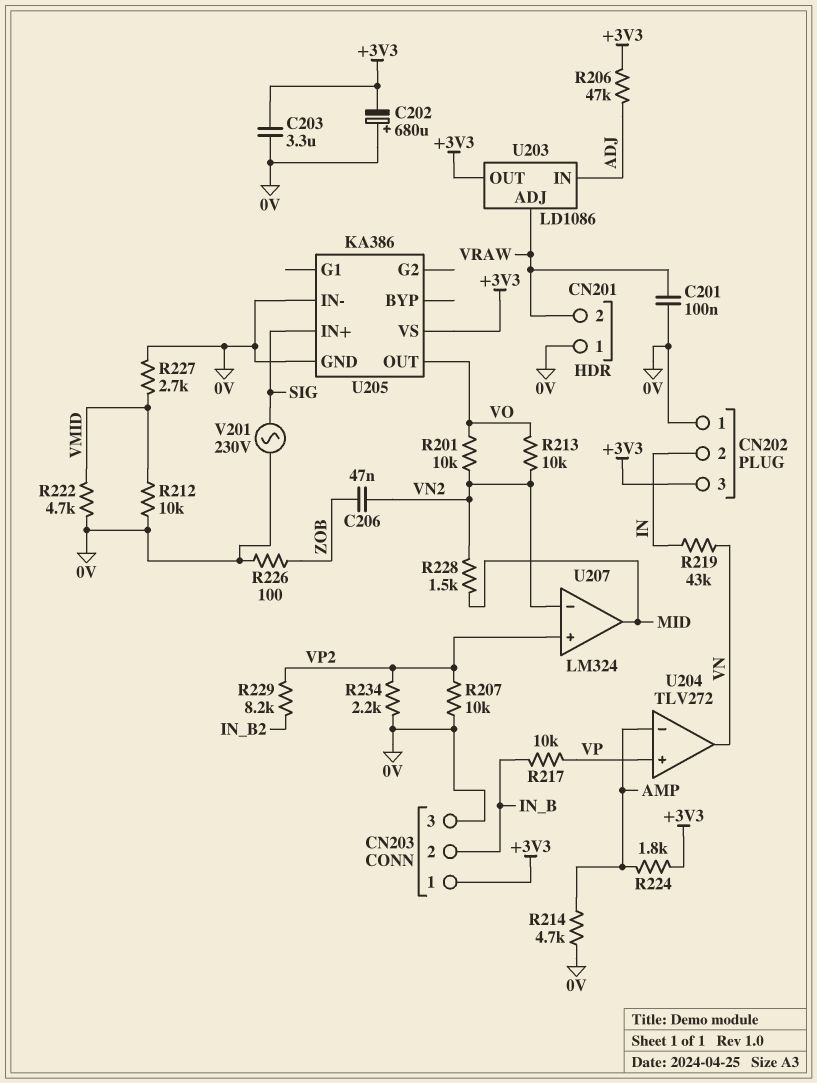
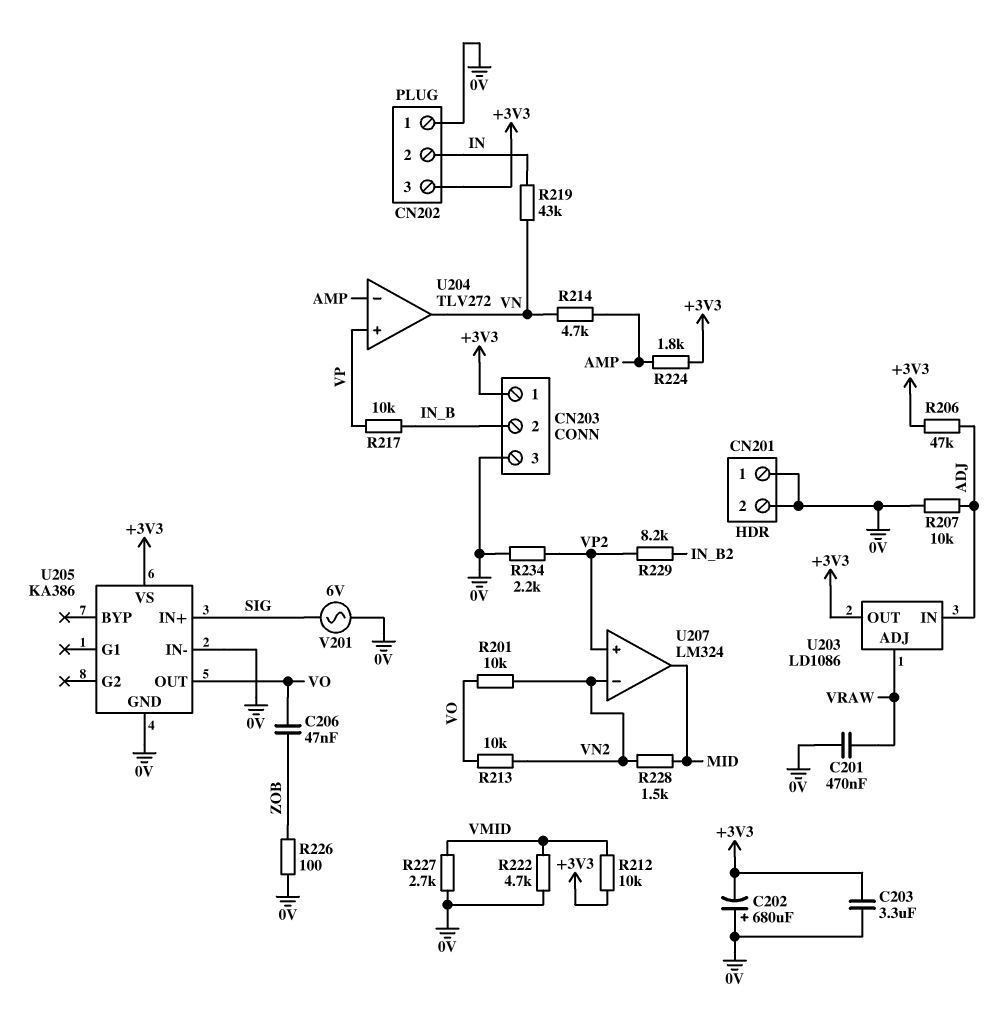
C201: 100nF (0V, VRAW) -> 470nF (0V, VRAW)
C206: 47nF (VN2, ZOB) -> 47nF (VO, ZOB)
CN201 pin 2: VRAW -> 0V
R207: 10k (0V, VP2) -> 10k (0V, ADJ)
R212: 10k (0V, VMID) -> 10k (+3V3, VMID)
R214: 4.7k (0V, AMP) -> 4.7k (AMP, VN)
V201: AC 230V (0V, SIG) -> AC 6V (0V, SIG)

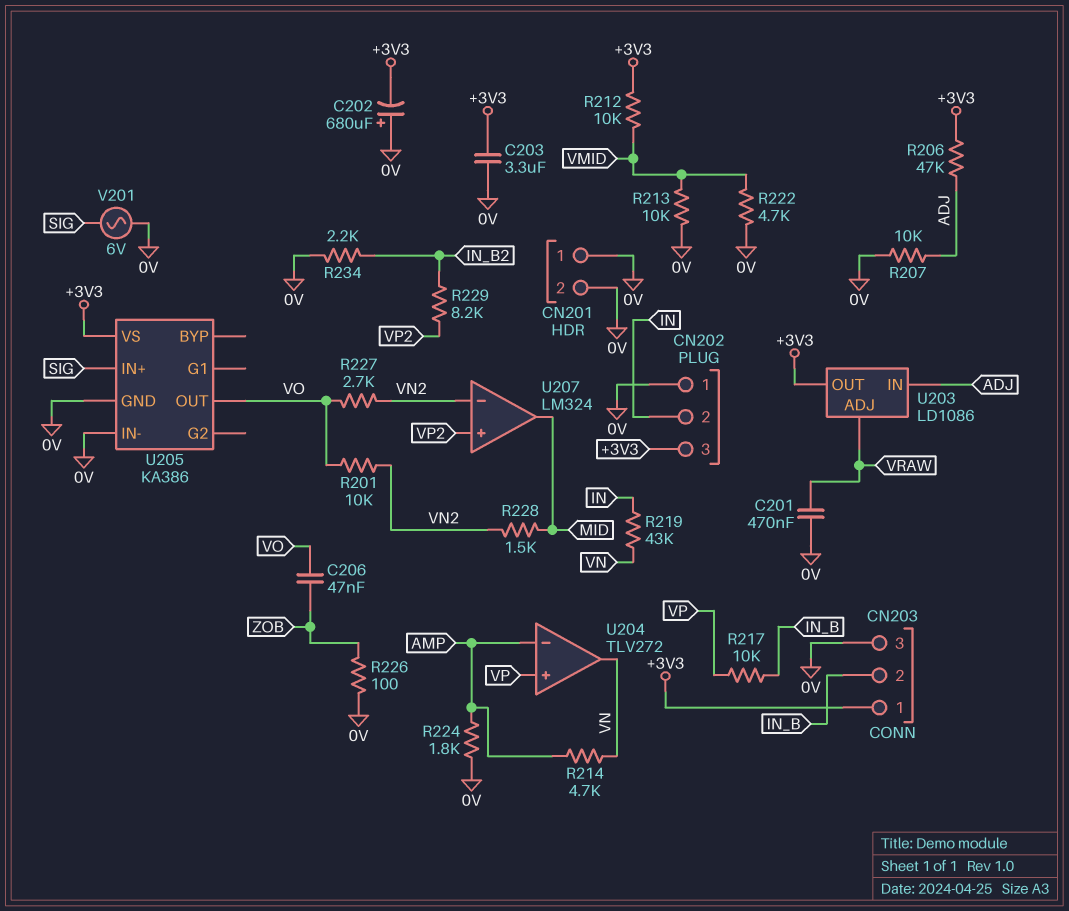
R213: 10k (VN2, VO) -> 10k (0V, VMID)
R224: 1.8k (+3V3, AMP) -> 1.8k (0V, AMP)
R227: 2.7k (0V, VMID) -> 2.7k (VN2, VO)
R234: 2.2k (0V, VP2) -> 2.2k (0V, IN_B2)

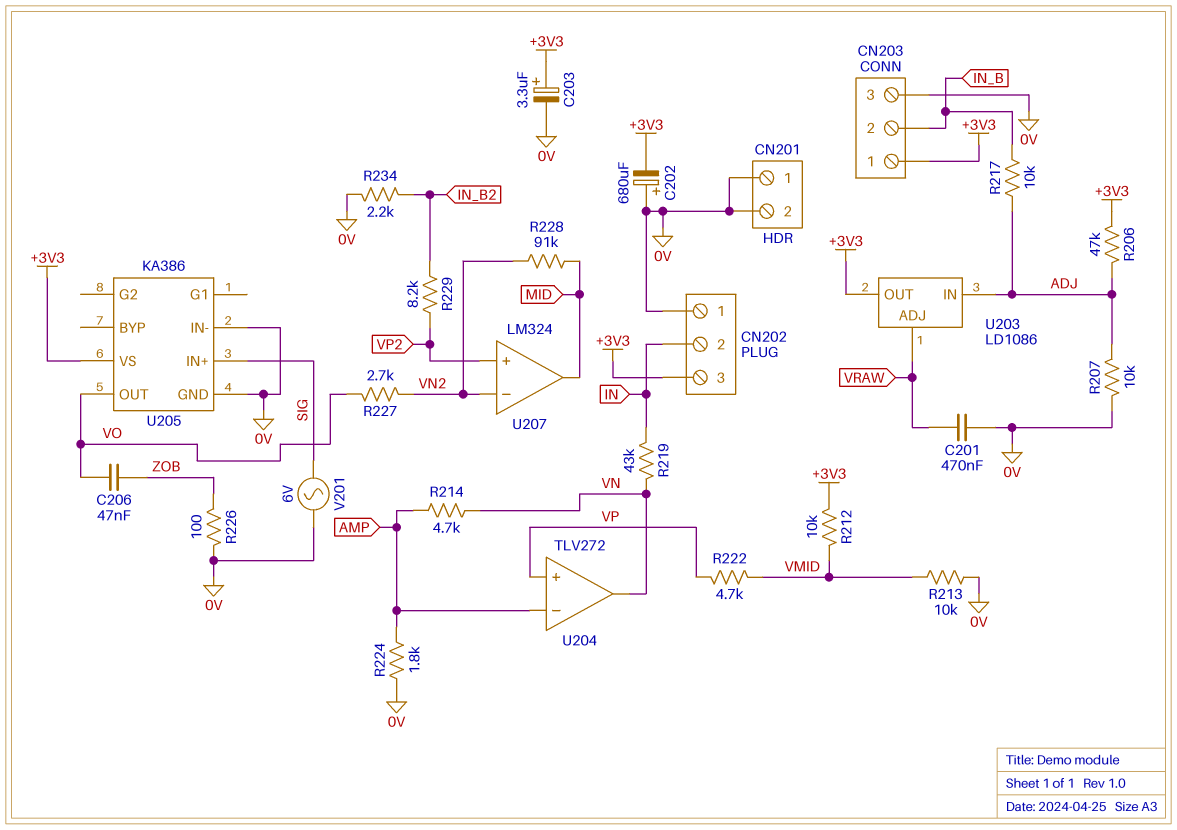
C203: 3.3uF (+3V3, 0V) -> 3.3uF (plus +3V3, minus 0V)
R201: 10k (VN2, VO) -> none
R217: 10k (IN_B, VP) -> 10k (ADJ, IN_B)
R222: 4.7k (0V, VMID) -> 4.7k (VMID, VP)
R228: 1.5k (MID, VN2) -> 91k (MID, VN2)

